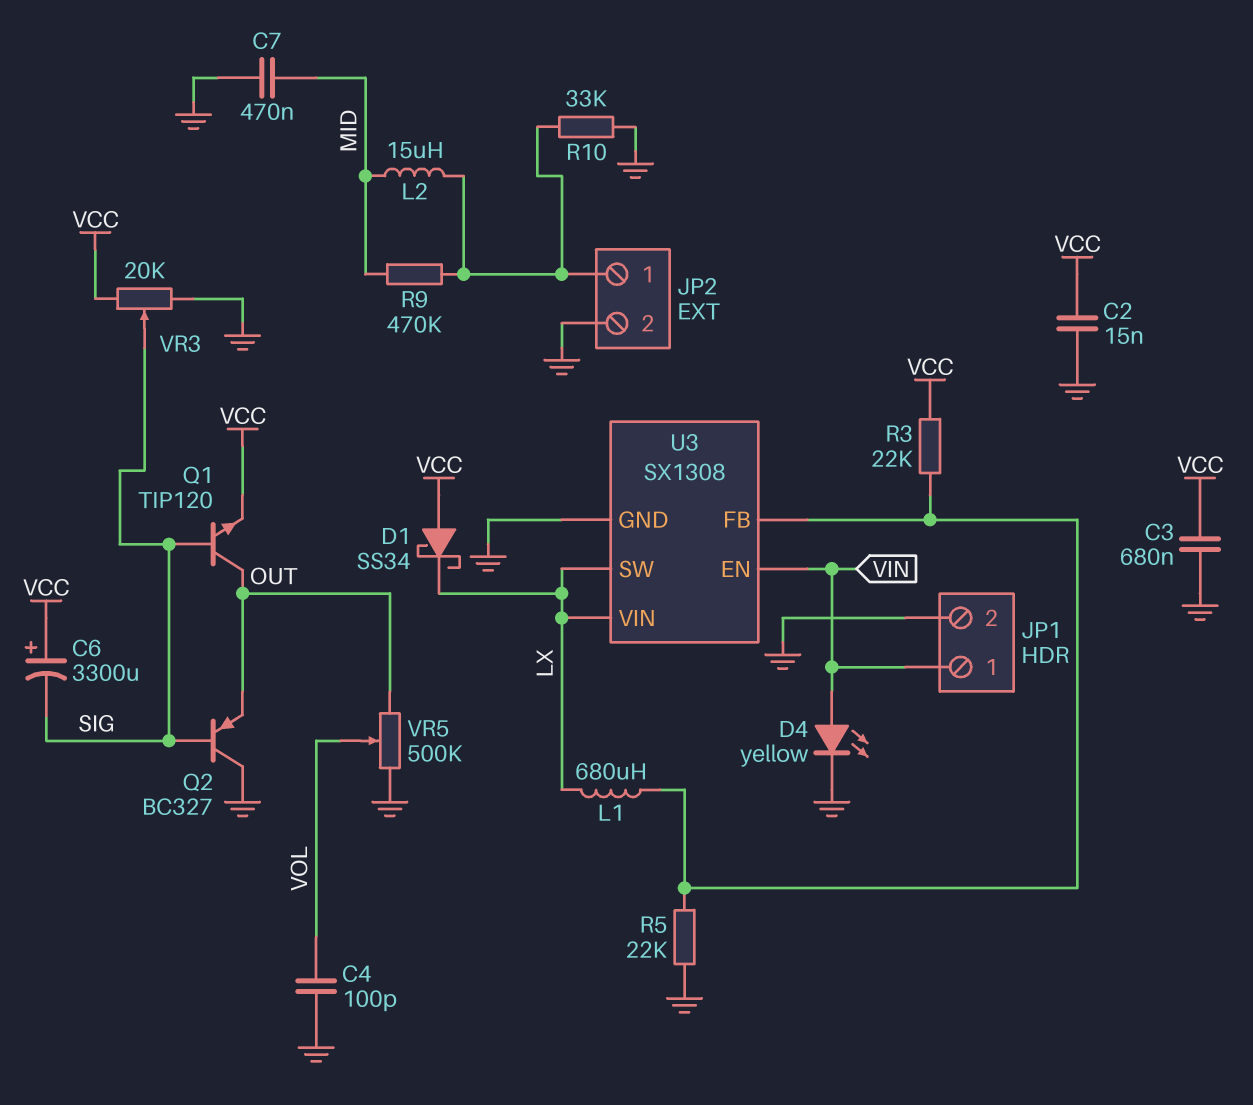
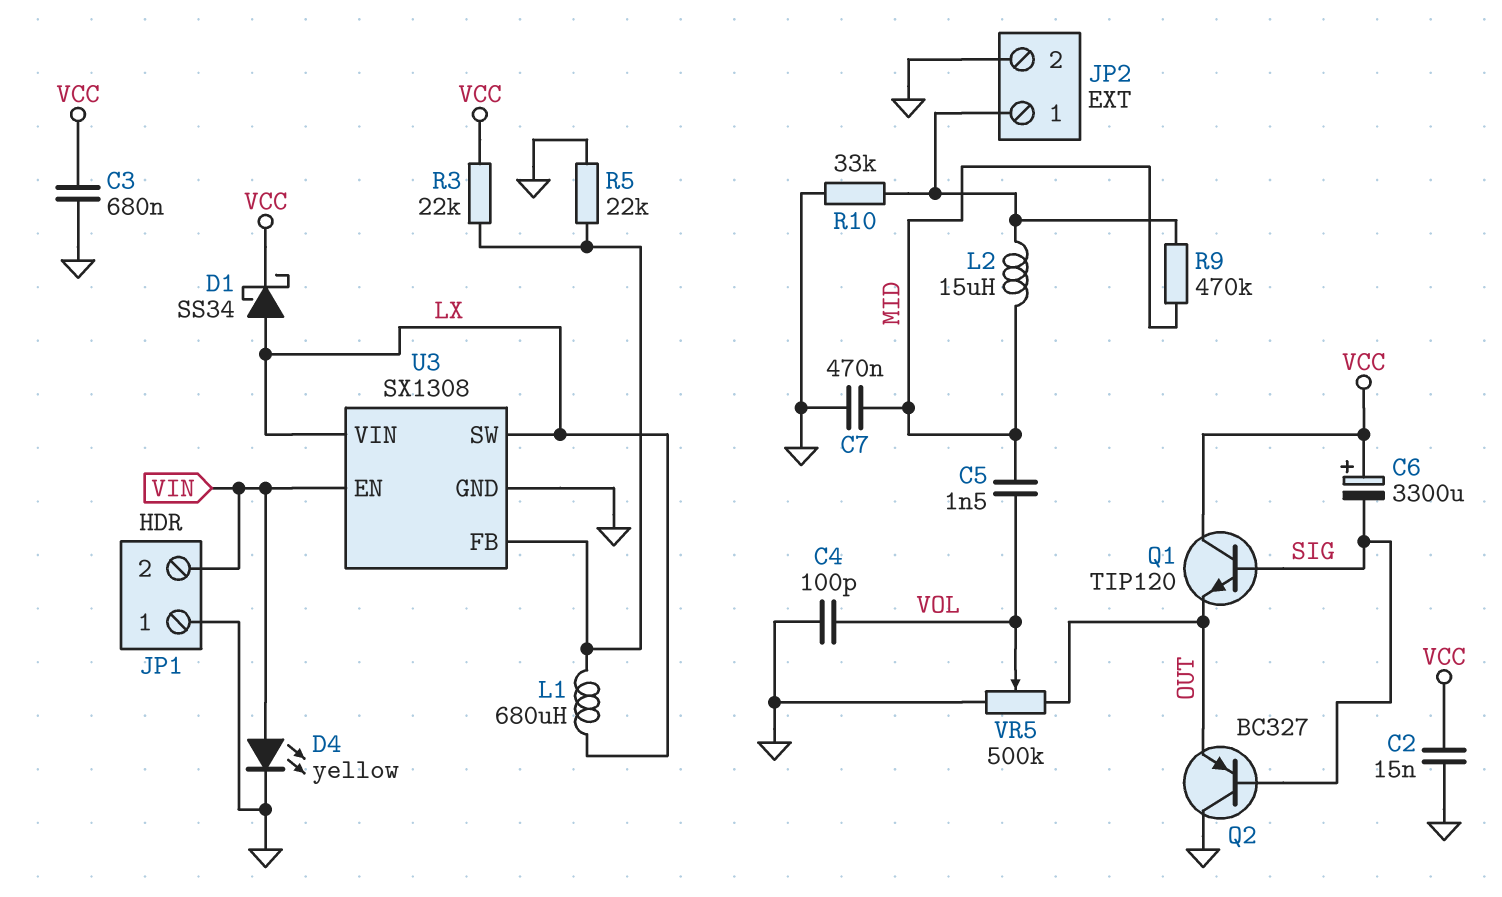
C5: none -> 1.5nF (MID, VOL)
D1: schottky SS34 (A VCC, K LX) -> schottky SS34 (A LX, K VCC)
JP1 pin 1: VIN -> GND
JP1 pin 2: GND -> VIN
Q1: NPN TIP120 (B SIG, C OUT, E VCC) -> NPN TIP120 (B SIG, C VCC, E OUT)
VR3: 20k (GND, VCC, wiper SIG) -> none

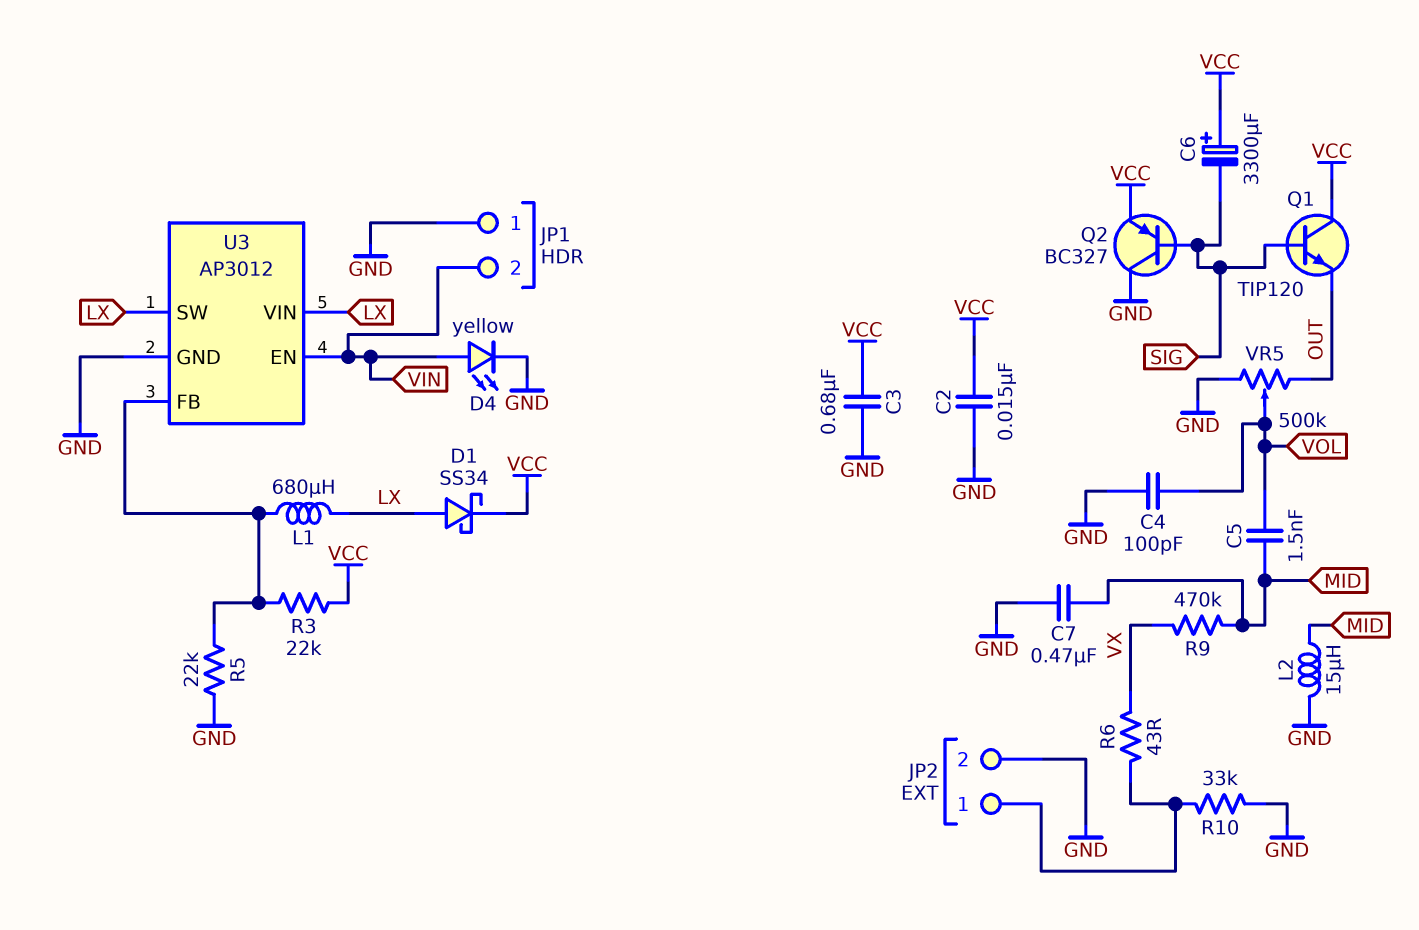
L2: 15uH (JP2/1, MID) -> 15uH (GND, MID)
Q2: PNP BC327 (B SIG, C GND, E OUT) -> PNP BC327 (B SIG, C GND, E VCC)
R6: none -> 43 (JP2/1, VX)
R9: 470k (JP2/1, MID) -> 470k (MID, VX)
U3: SX1308 -> AP3012

